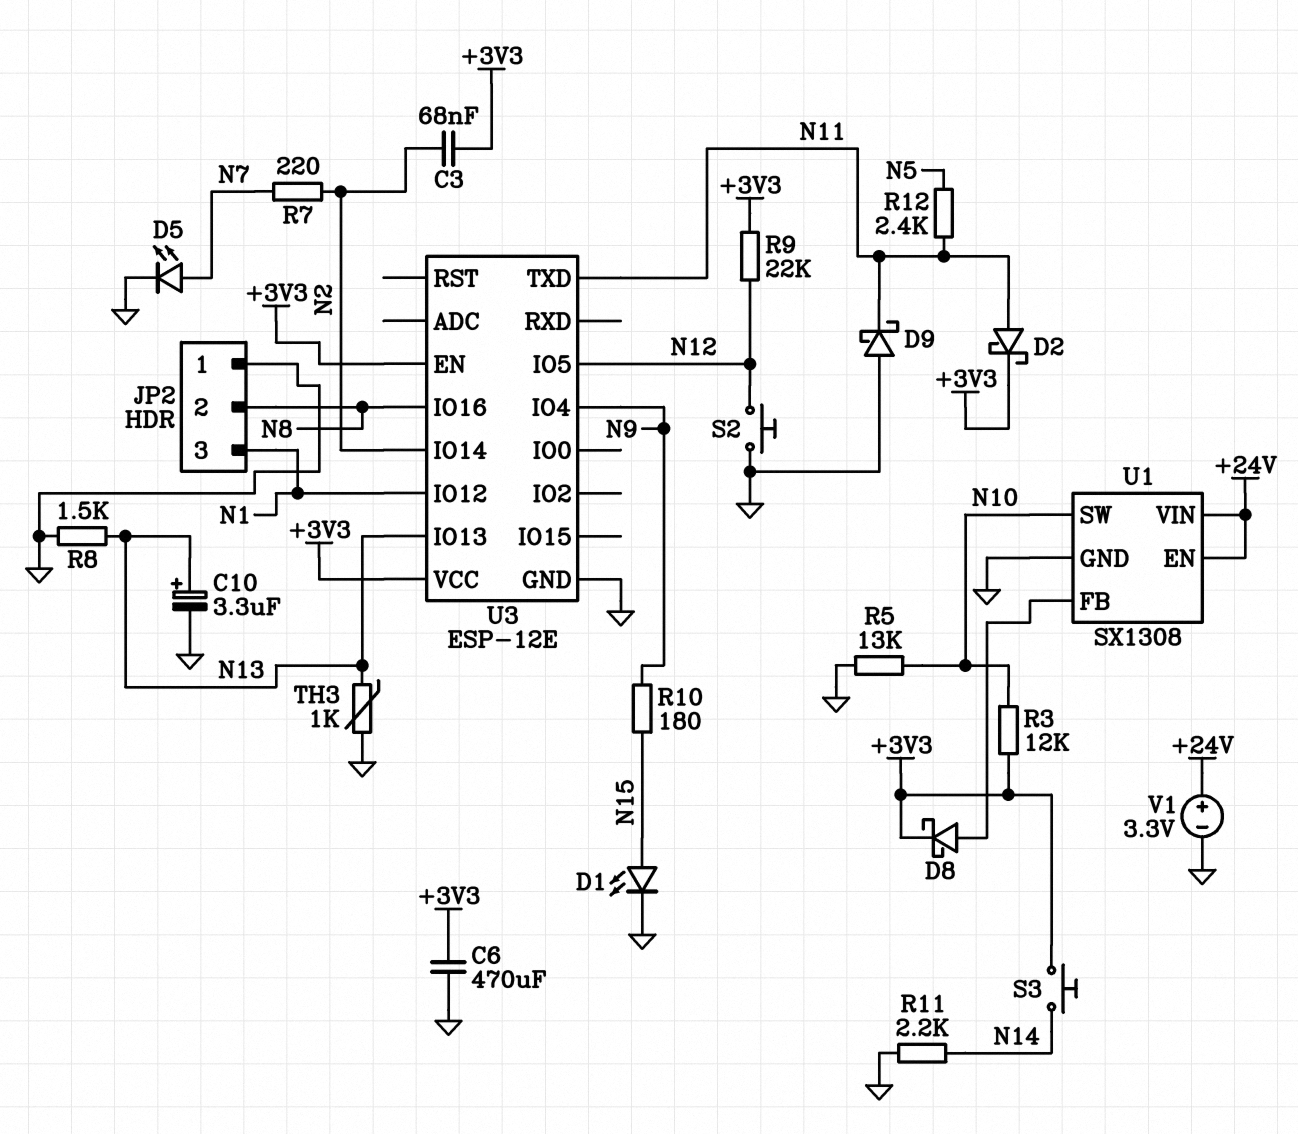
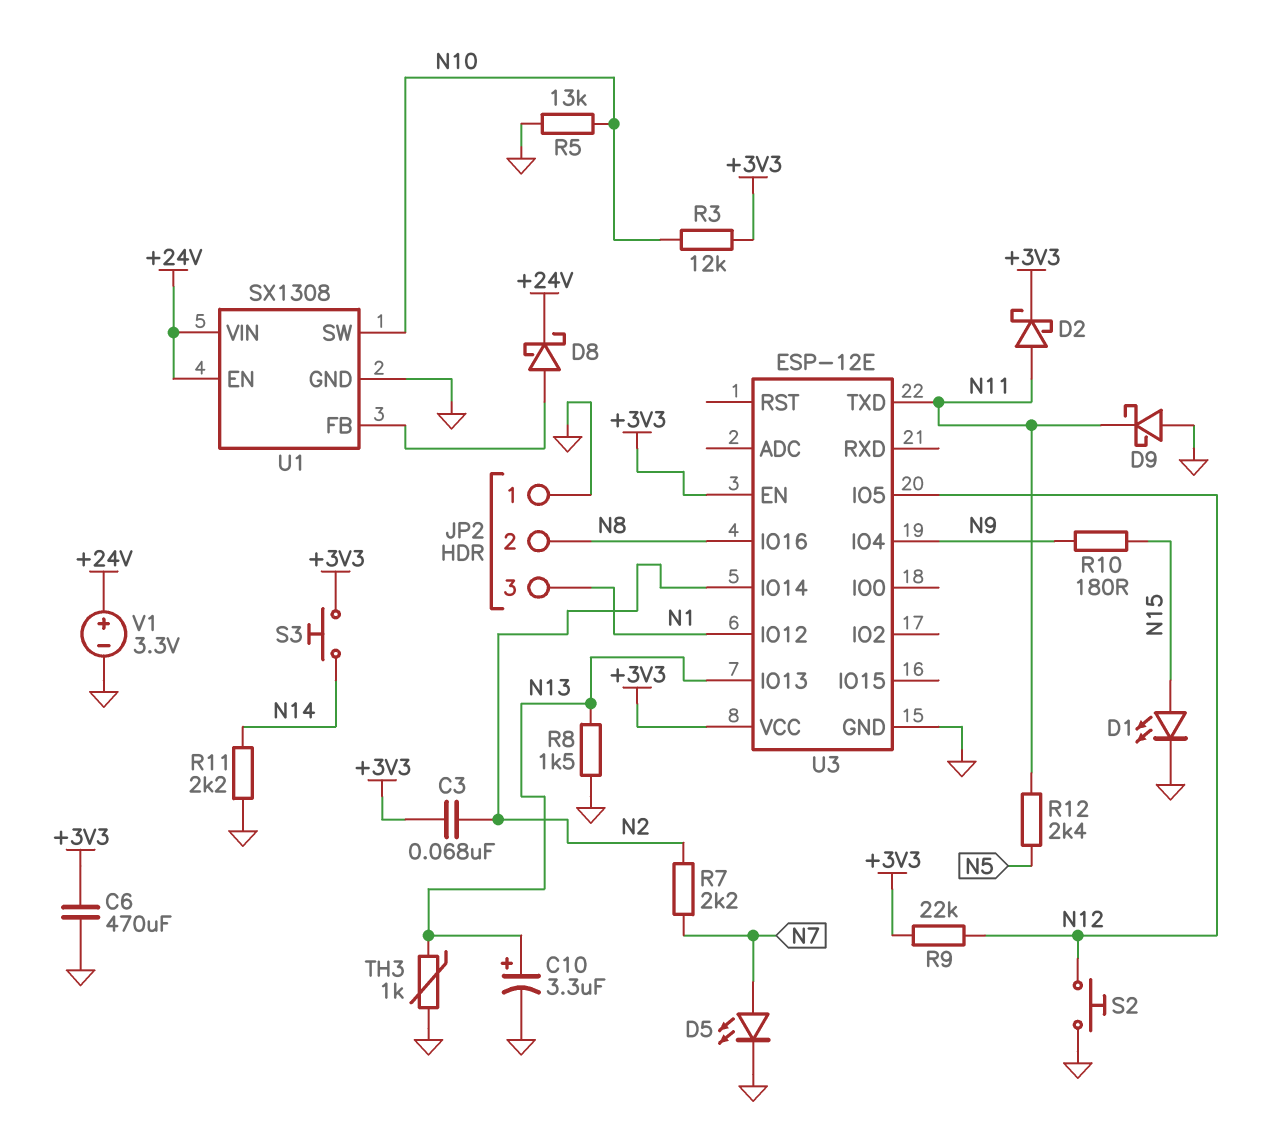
D8: schottky (A U1/FB, K +3V3) -> schottky (A U1/FB, K +24V)
R7: 220 (N2, N7) -> 2.2k (N2, N7)

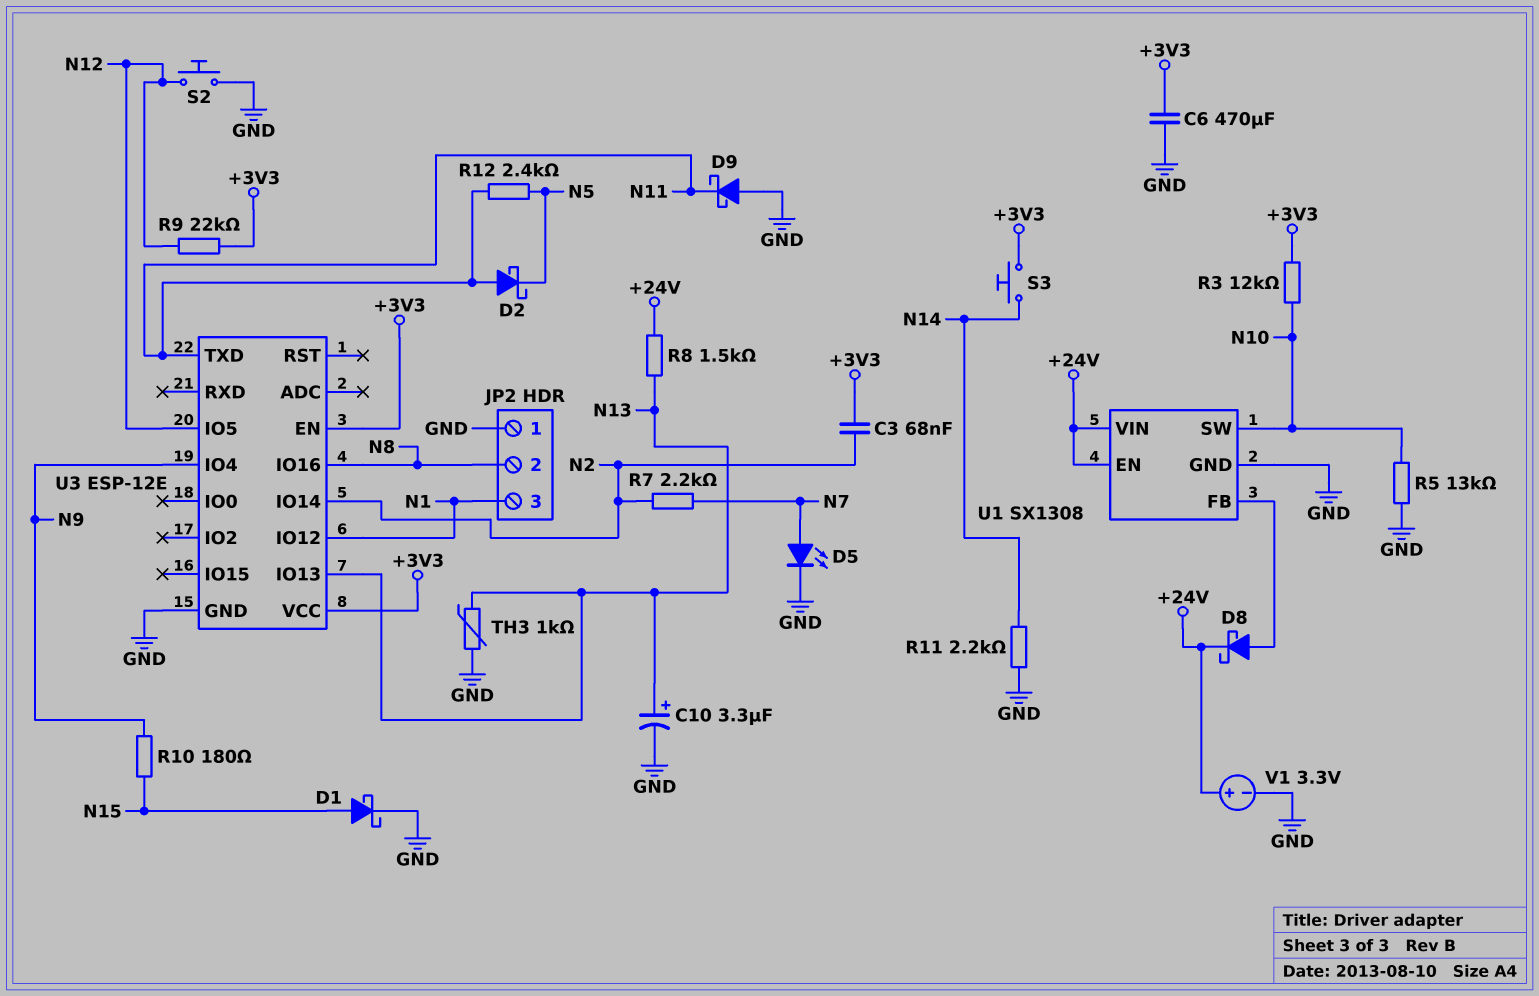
D1: LED (A N15, K GND) -> schottky (A N15, K GND)
D2: schottky (A N11, K +3V3) -> schottky (A N11, K N5)
R8: 1.5k (GND, N13) -> 1.5k (+24V, N13)

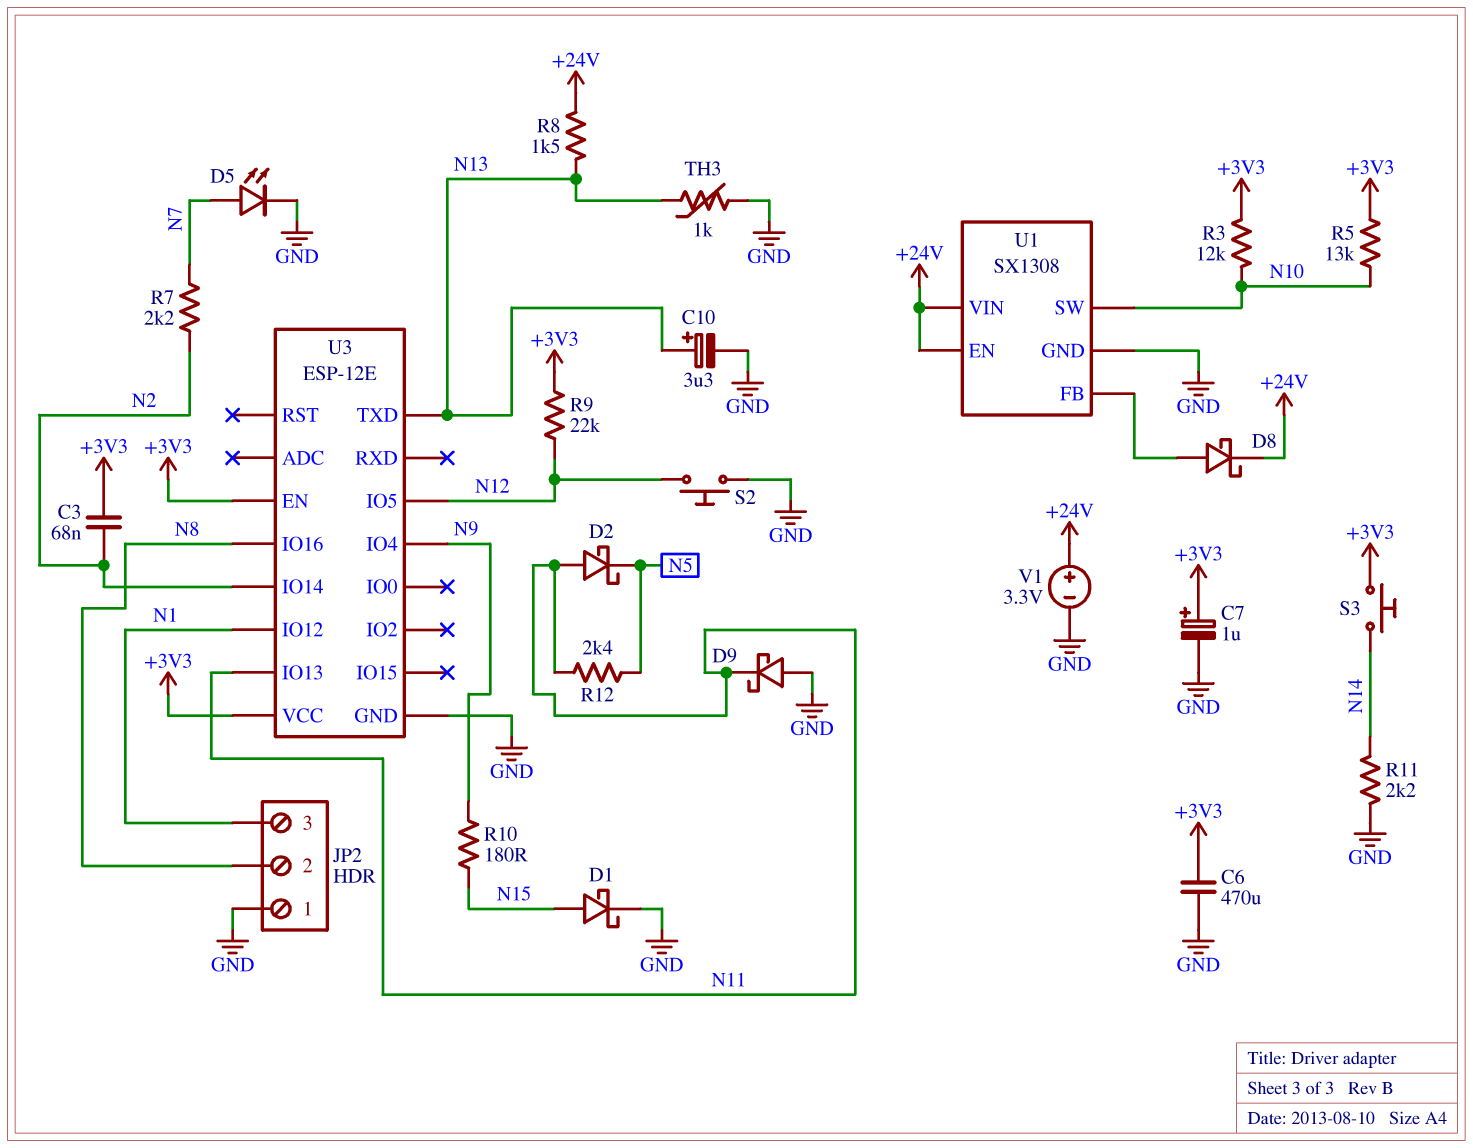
C7: none -> 1uF (plus +3V3, minus GND)
R5: 13k (GND, N10) -> 13k (+3V3, N10)
U3 pin IO13: N13 -> N11
U3 pin TXD: N11 -> N13

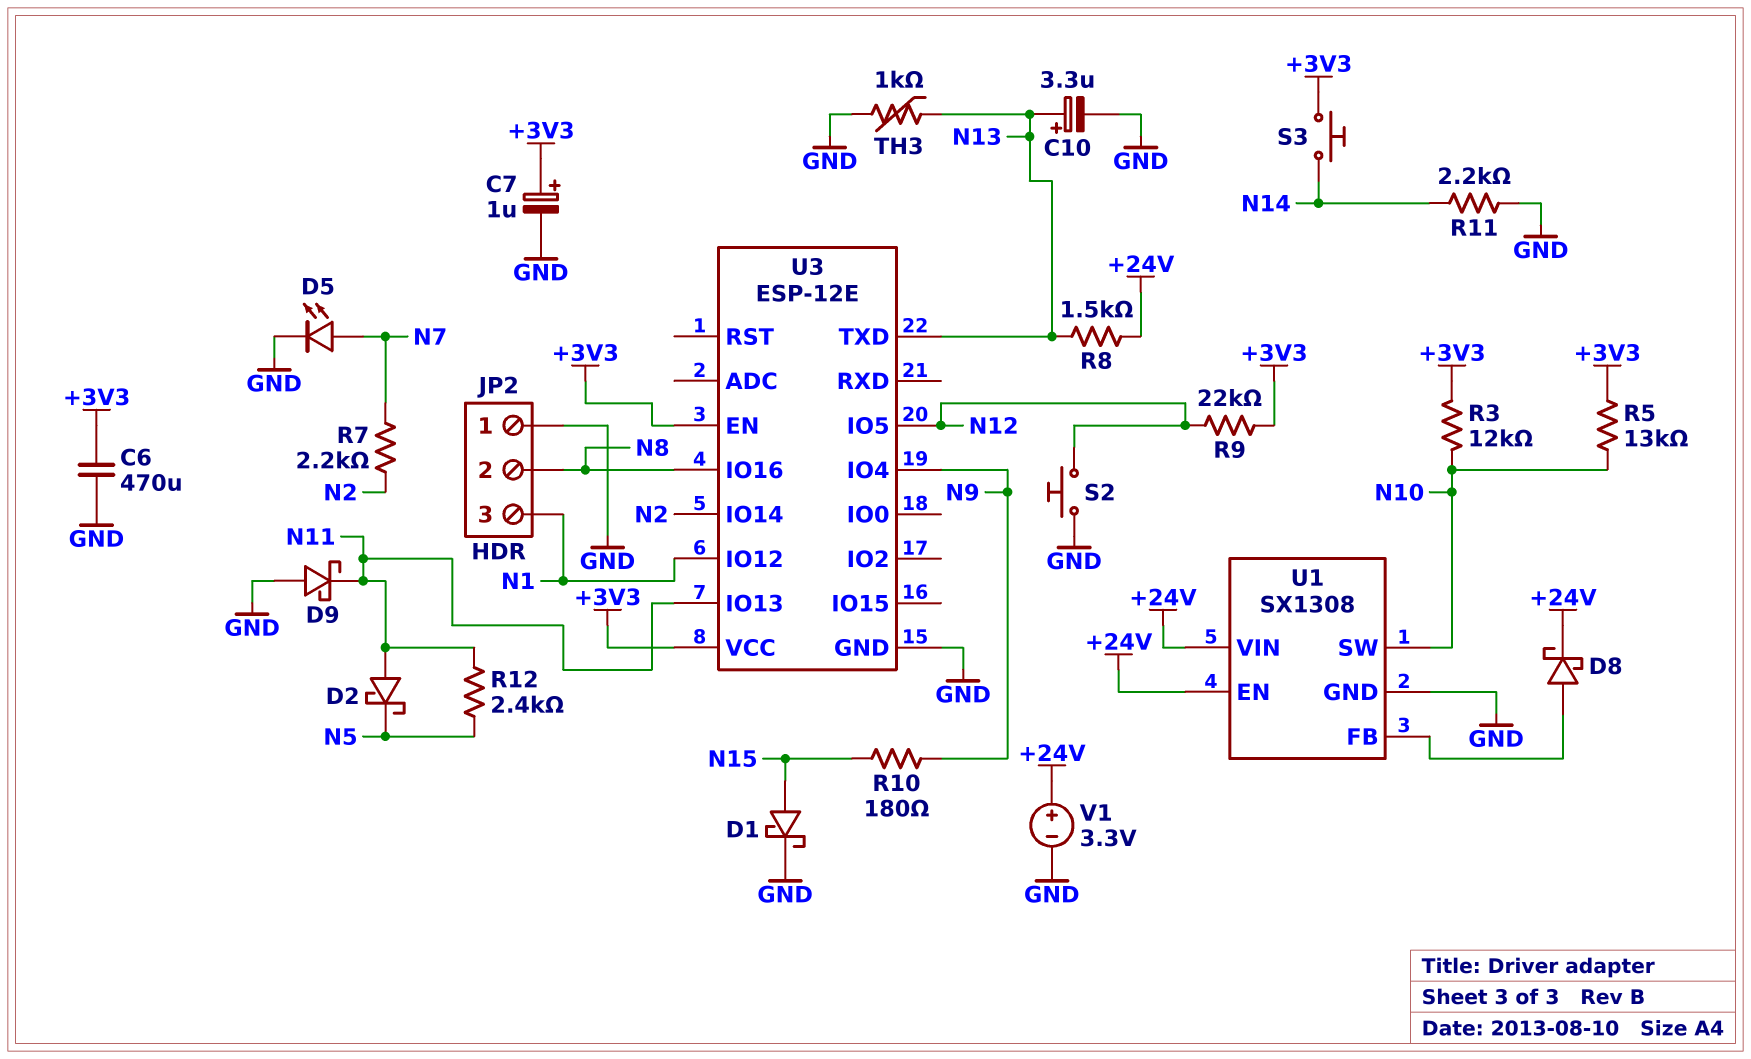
C3: 68nF (+3V3, N2) -> none

